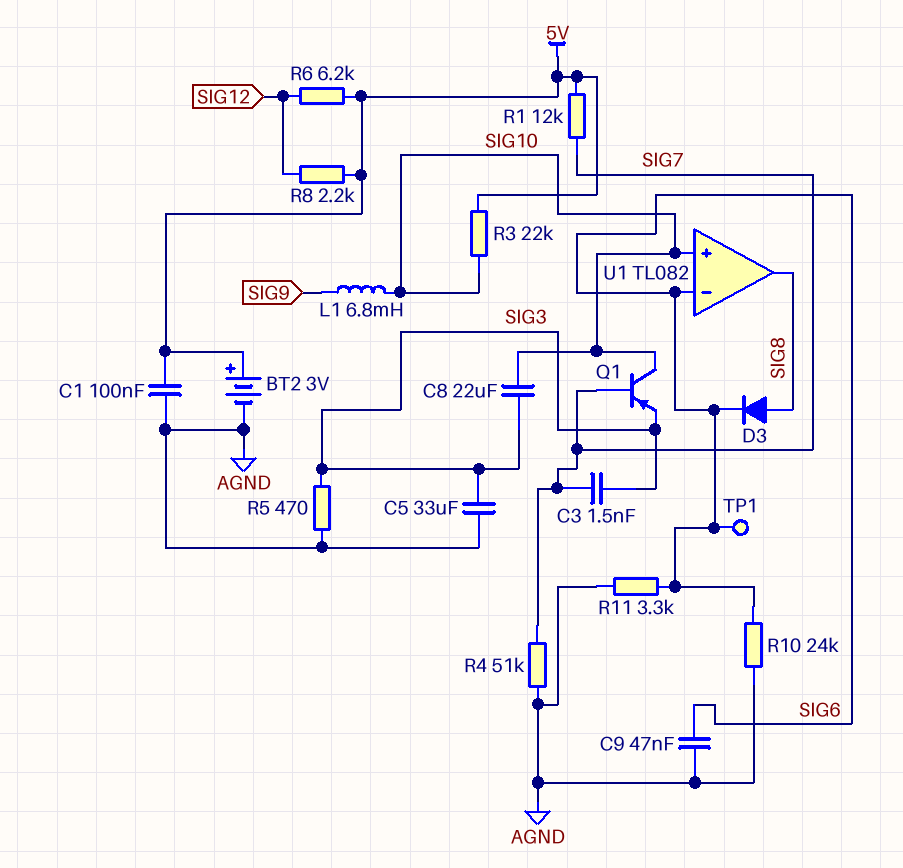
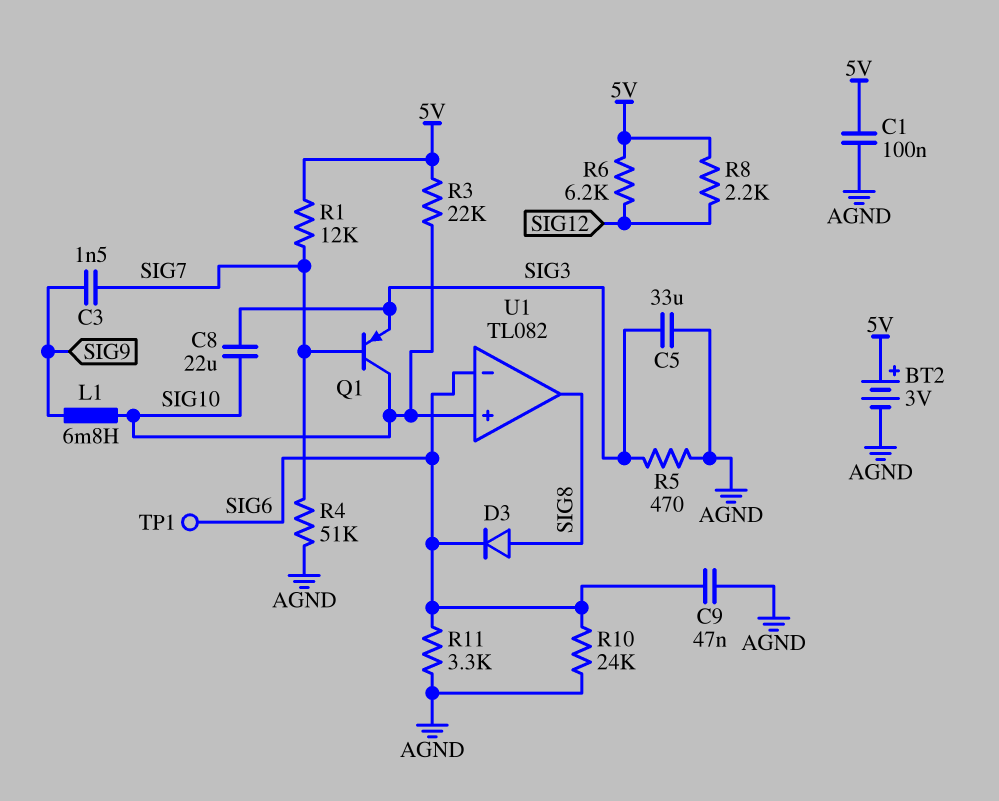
C3: 1.5nF (SIG3, SIG7) -> 1.5nF (SIG7, SIG9)

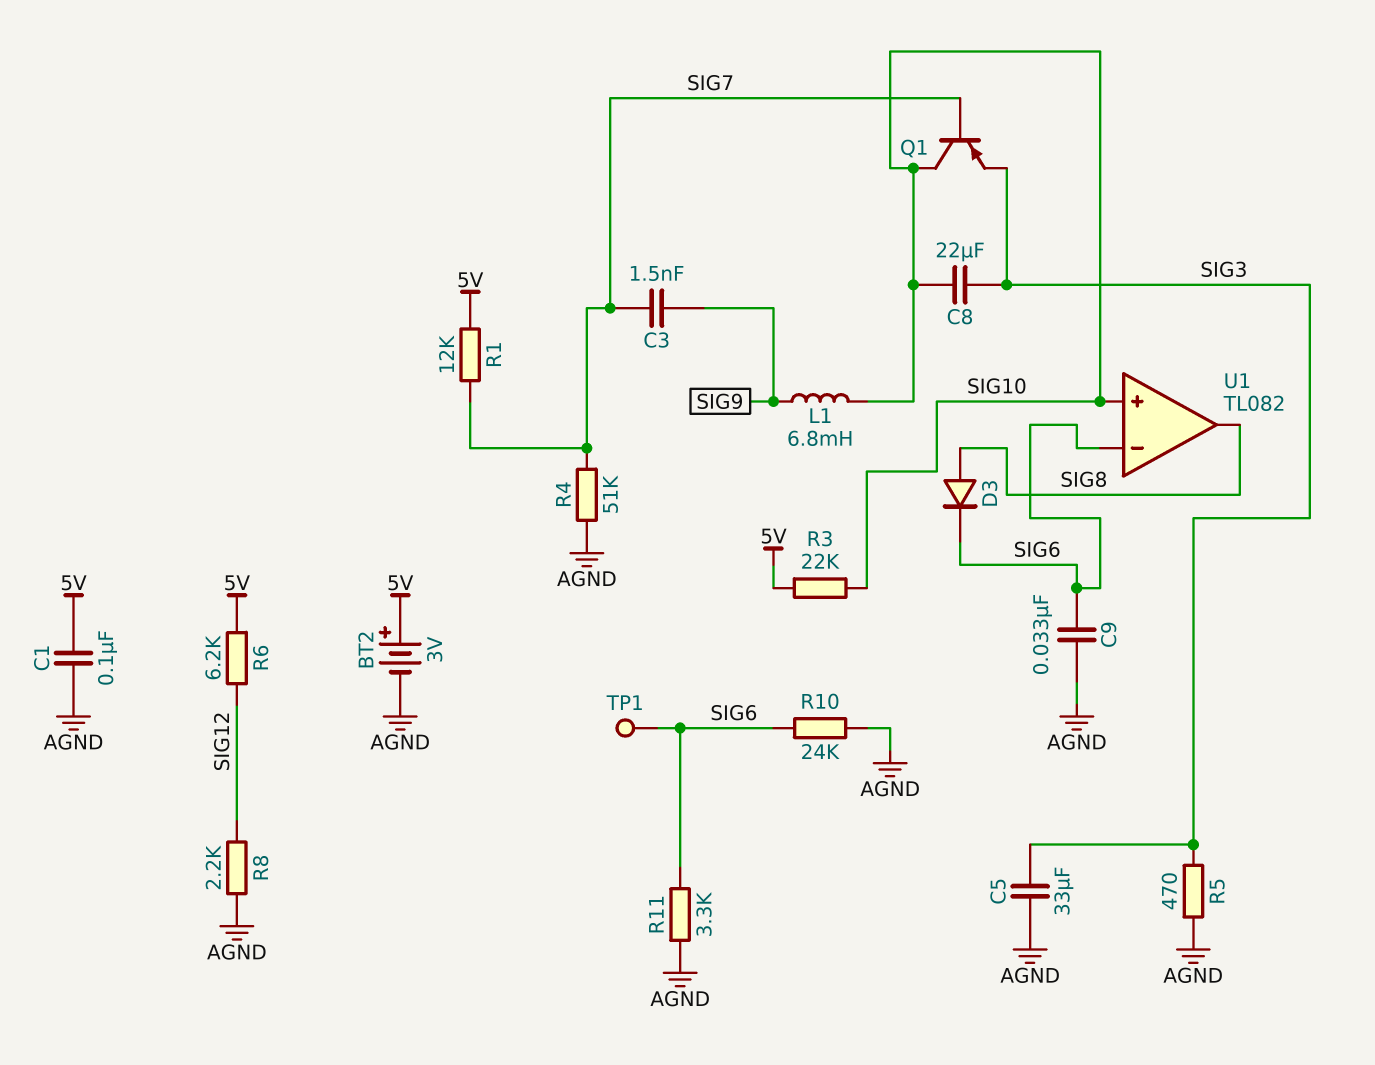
C9: 47nF (AGND, SIG6) -> 33nF (AGND, SIG6)
R8: 2.2k (5V, SIG12) -> 2.2k (AGND, SIG12)

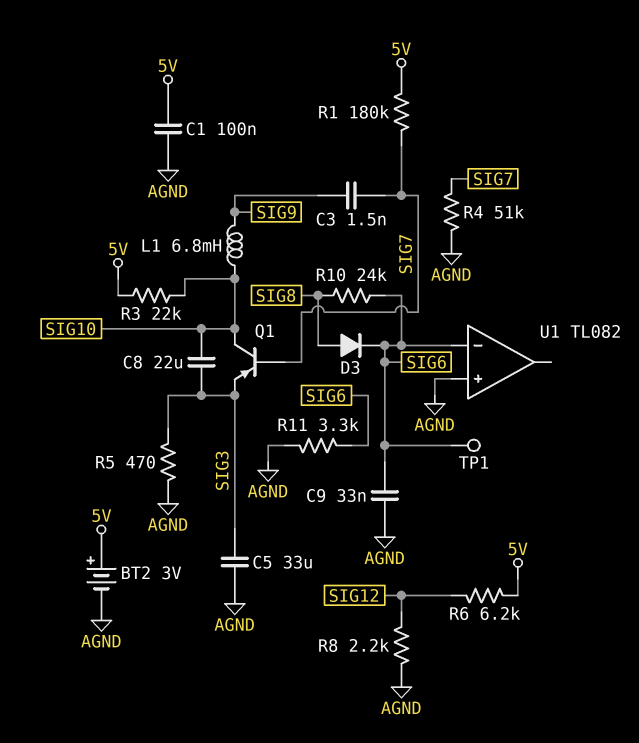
R1: 12k (5V, SIG7) -> 180k (5V, SIG7)
R10: 24k (AGND, SIG6) -> 24k (SIG6, SIG8)
U1 pin in+: SIG10 -> AGND
U1 pin out: SIG8 -> none

